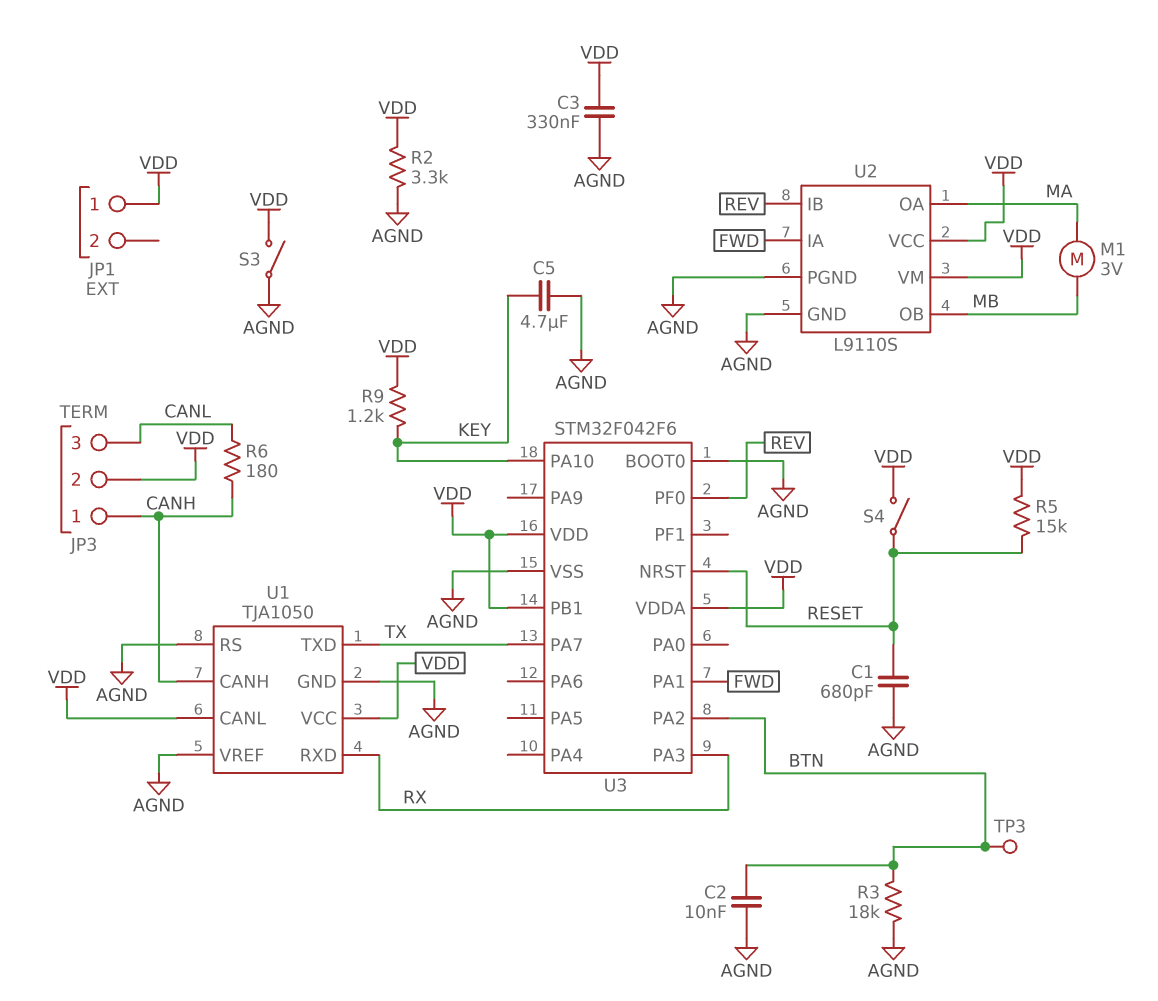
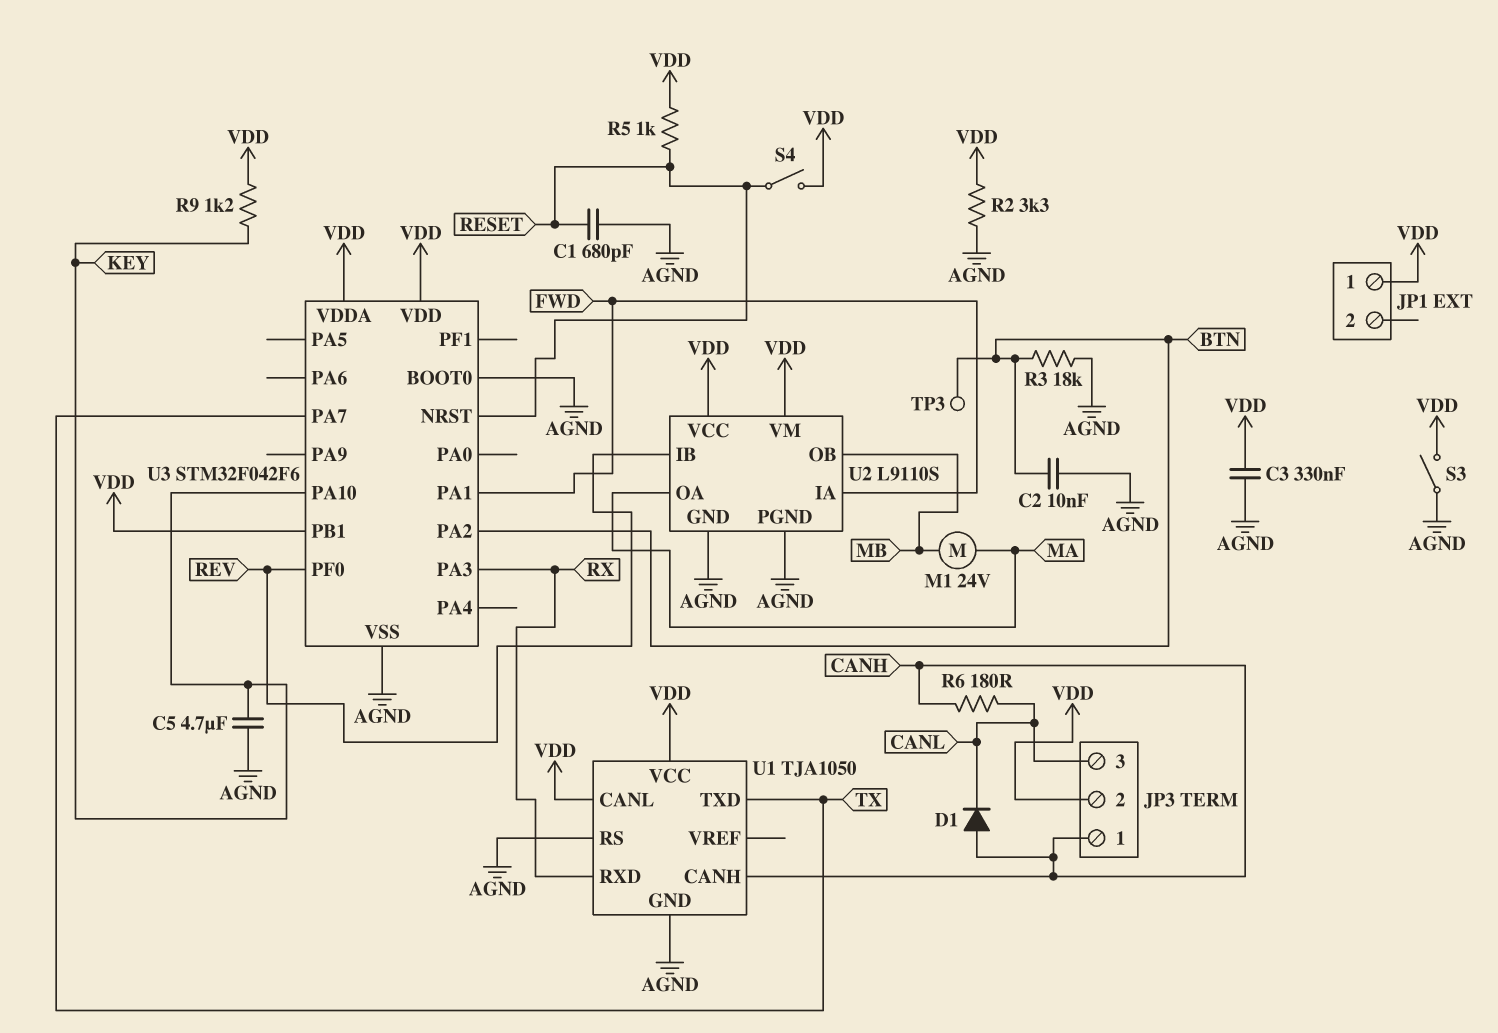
D1: none -> diode (A CANH, K CANL)
M1: motor 3V (MA, MB) -> motor 24V (MA, MB)
R5: 15k (RESET, VDD) -> 1k (RESET, VDD)
U1 pin VREF: AGND -> none

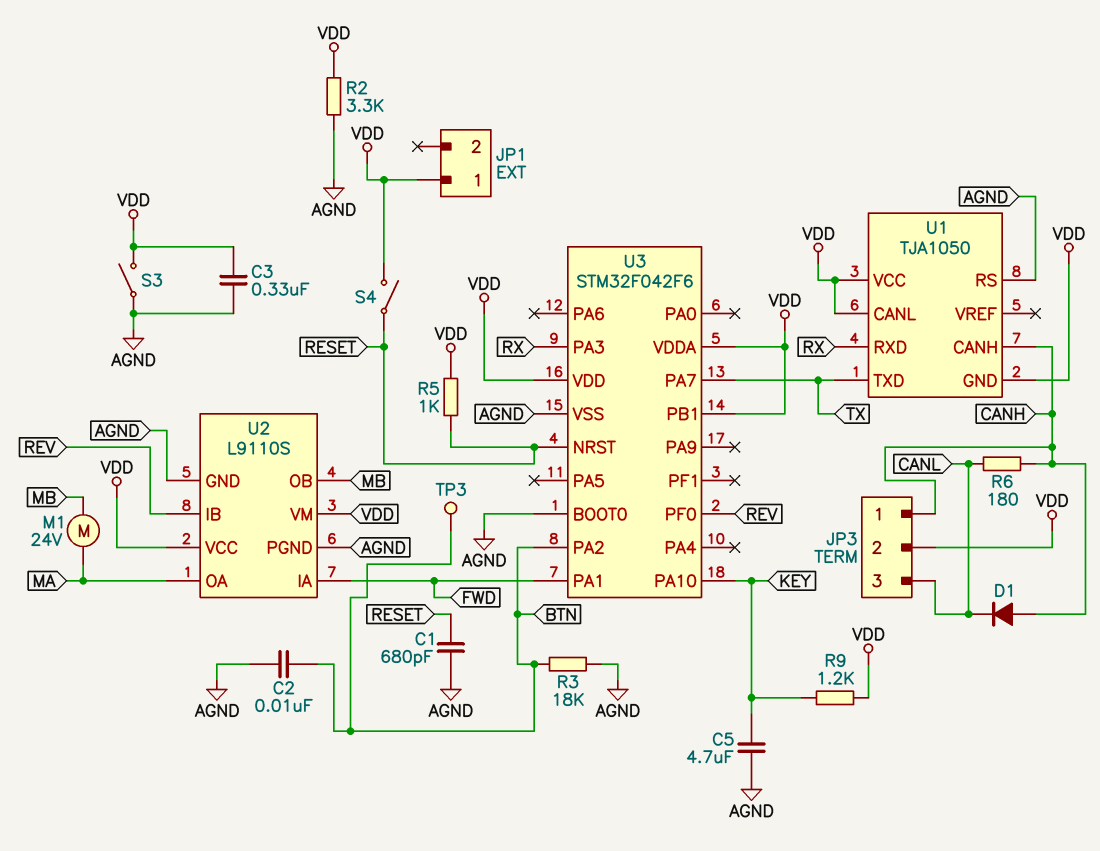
U1 pin GND: AGND -> VDD

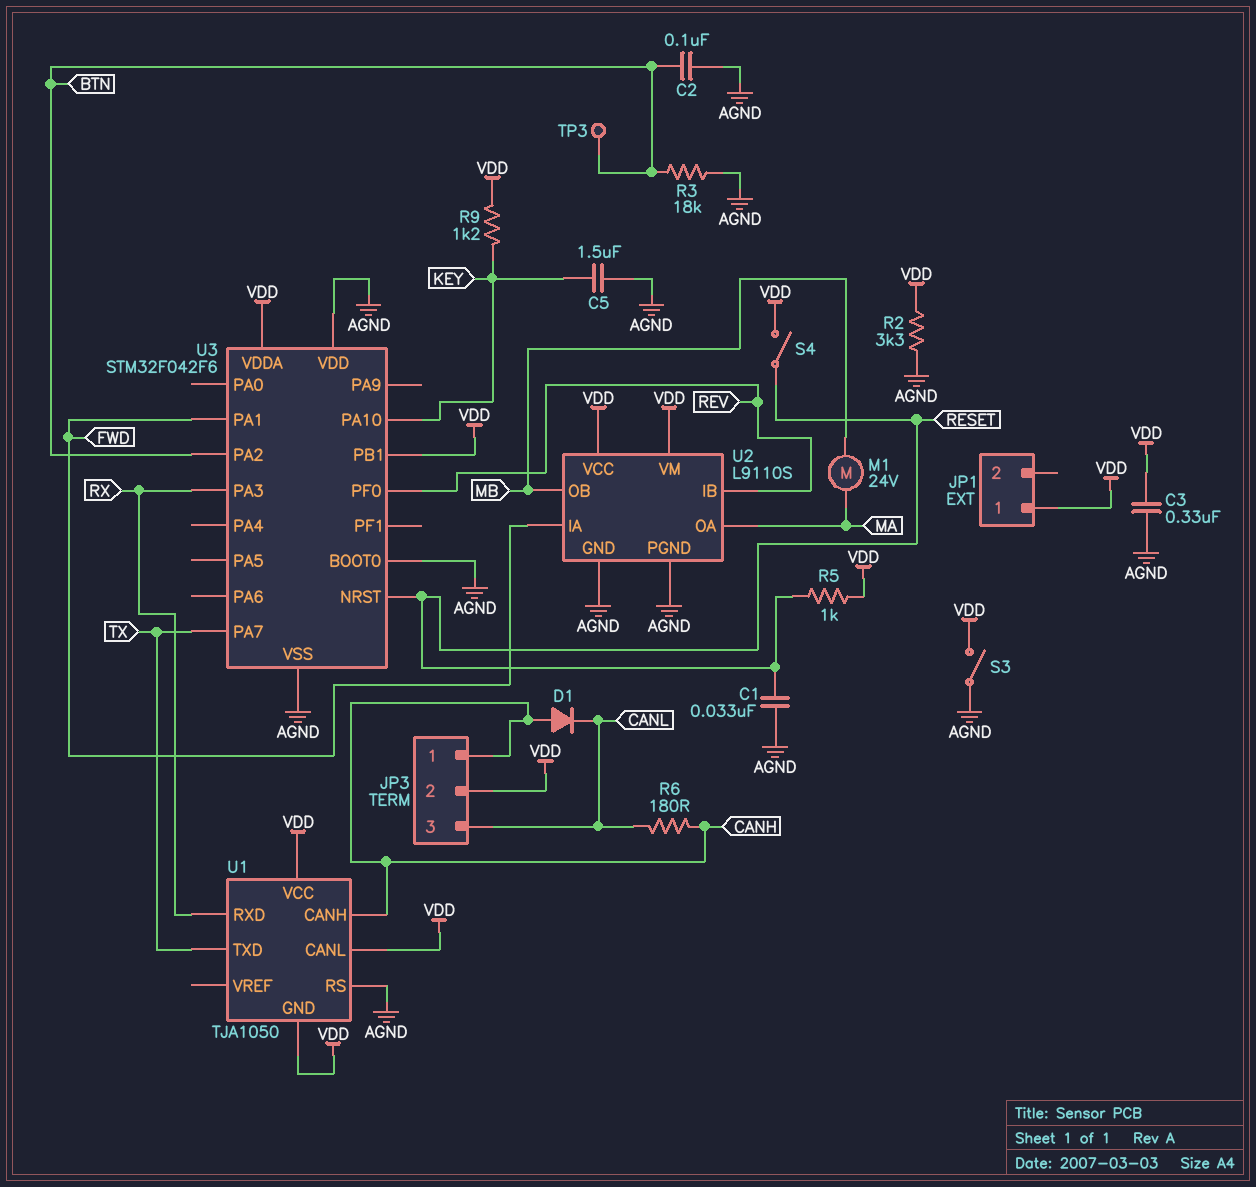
C1: 680pF (AGND, RESET) -> 33nF (AGND, RESET)
C2: 10nF (AGND, BTN) -> 100nF (AGND, BTN)
C5: 4.7uF (AGND, KEY) -> 1.5uF (AGND, KEY)
U3 pin VDD: VDD -> AGND

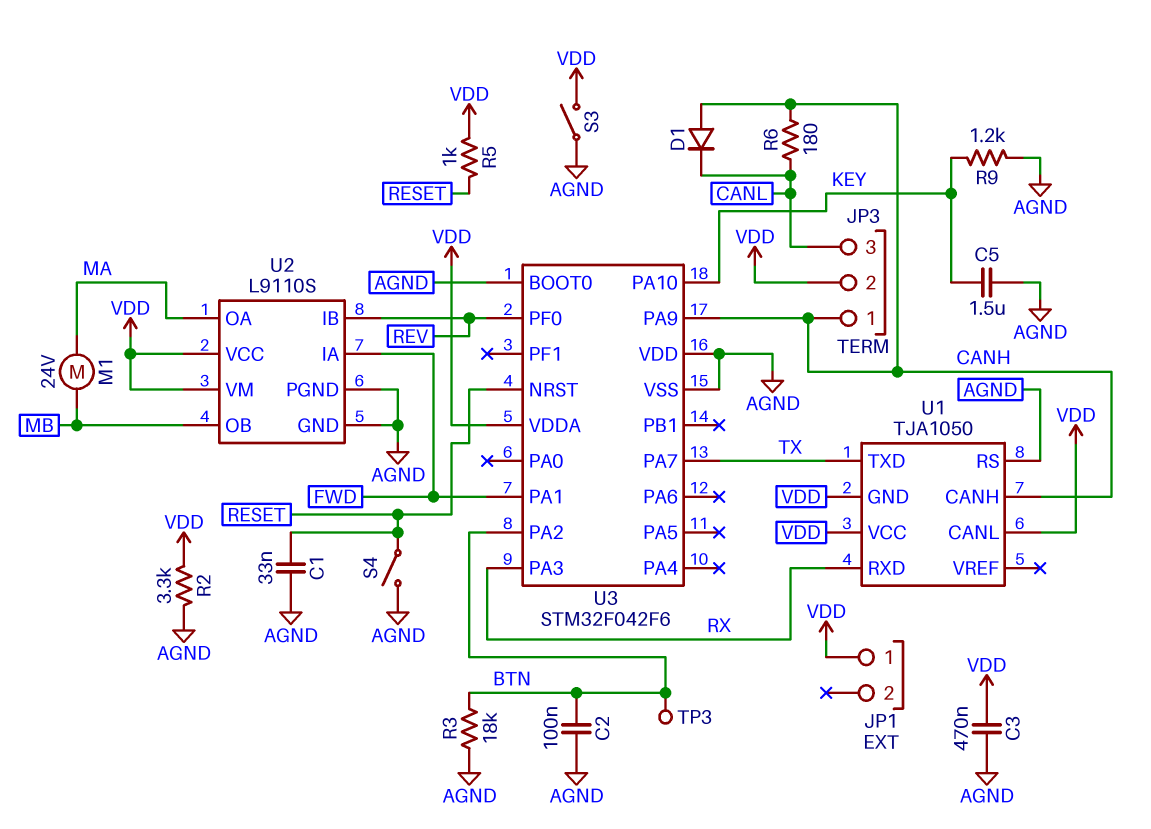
C3: 330nF (AGND, VDD) -> 470nF (AGND, VDD)
R9: 1.2k (KEY, VDD) -> 1.2k (AGND, KEY)
S4: switch (RESET, VDD) -> switch (AGND, RESET)
U3 pin PA9: none -> CANH
U3 pin PB1: VDD -> none

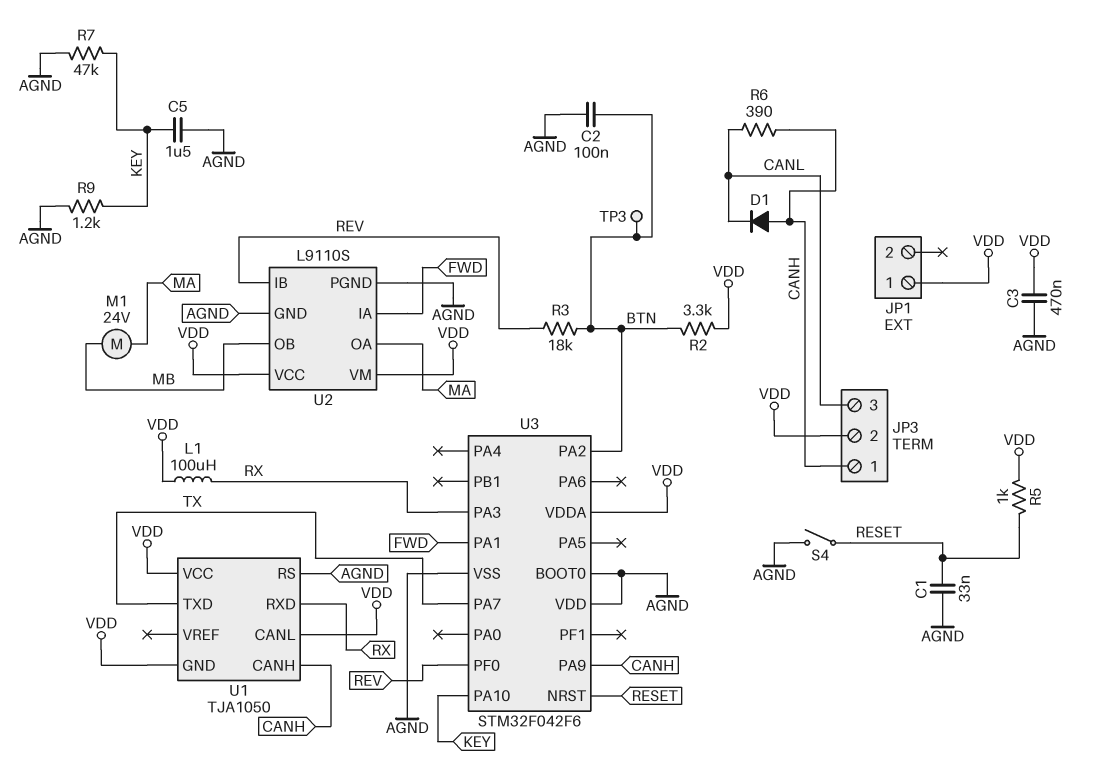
L1: none -> 100uH (RX, VDD)
R2: 3.3k (AGND, VDD) -> 3.3k (BTN, VDD)
R3: 18k (AGND, BTN) -> 18k (BTN, REV)
R6: 180 (CANH, CANL) -> 390 (CANH, CANL)
R7: none -> 47k (AGND, KEY)
S3: switch (AGND, VDD) -> none

